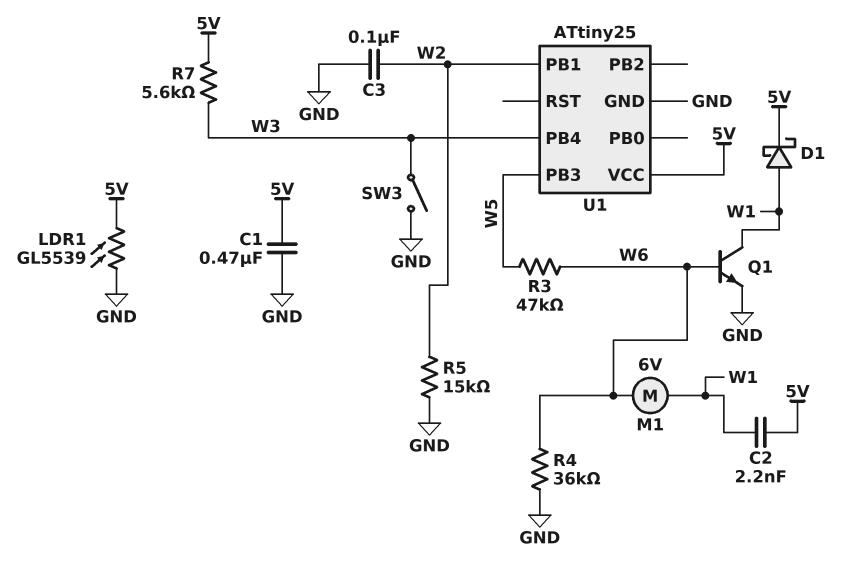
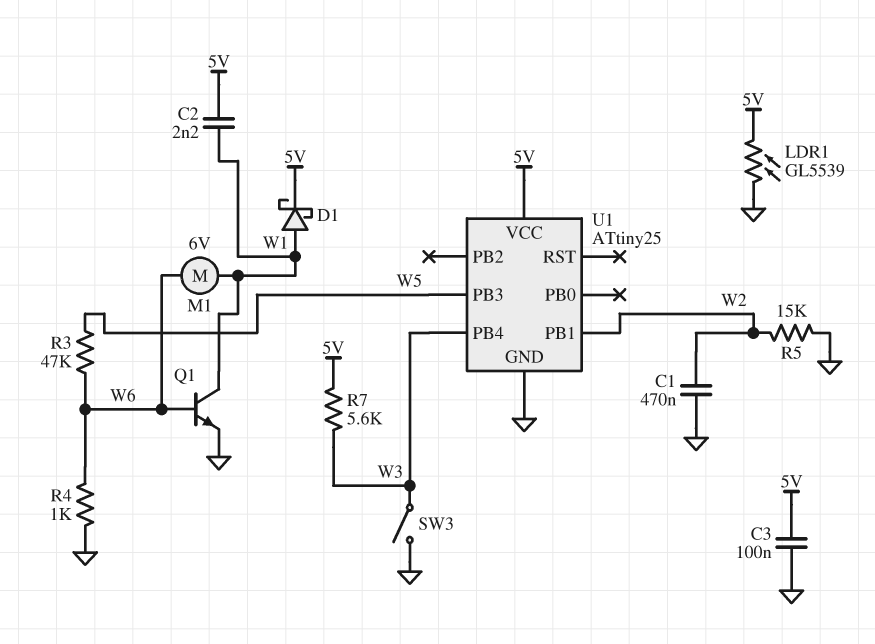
C1: 470nF (5V, GND) -> 470nF (GND, W2)
C3: 100nF (GND, W2) -> 100nF (5V, GND)
R4: 36k (GND, W6) -> 1k (GND, W6)

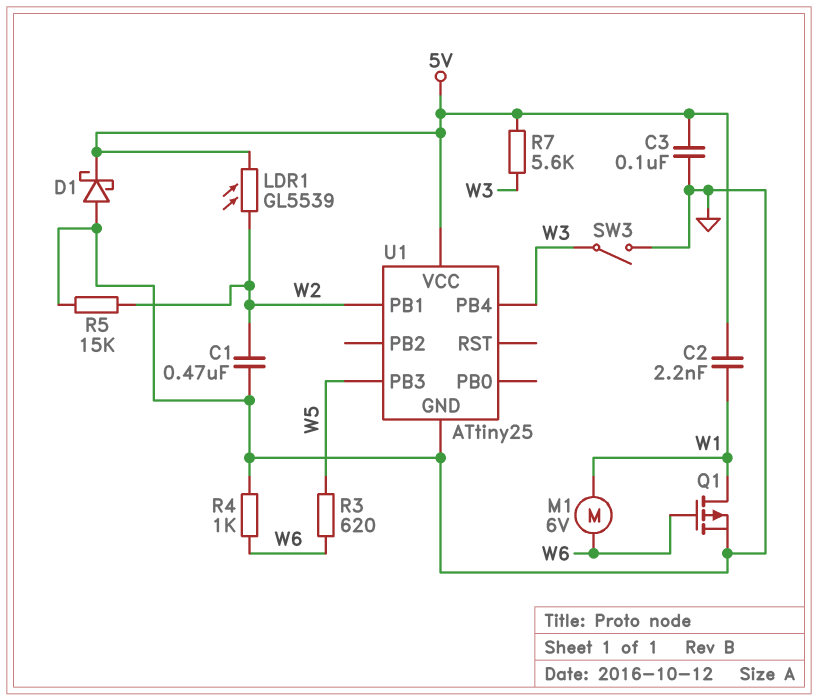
D1: schottky (A W1, K 5V) -> schottky (A GND, K 5V)
LDR1: GL5539 (5V, GND) -> GL5539 (5V, W2)
Q1: NPN (B W6, C W1, E GND) -> PMOS (G W6, D W1, S GND)
R3: 47k (W5, W6) -> 620 (W5, W6)

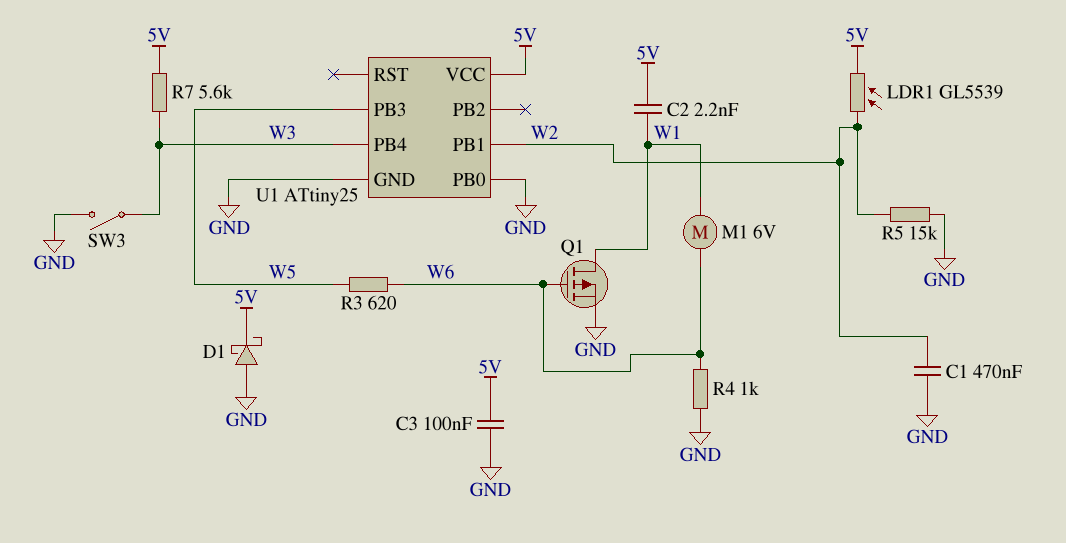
U1 pin PB0: none -> GND

